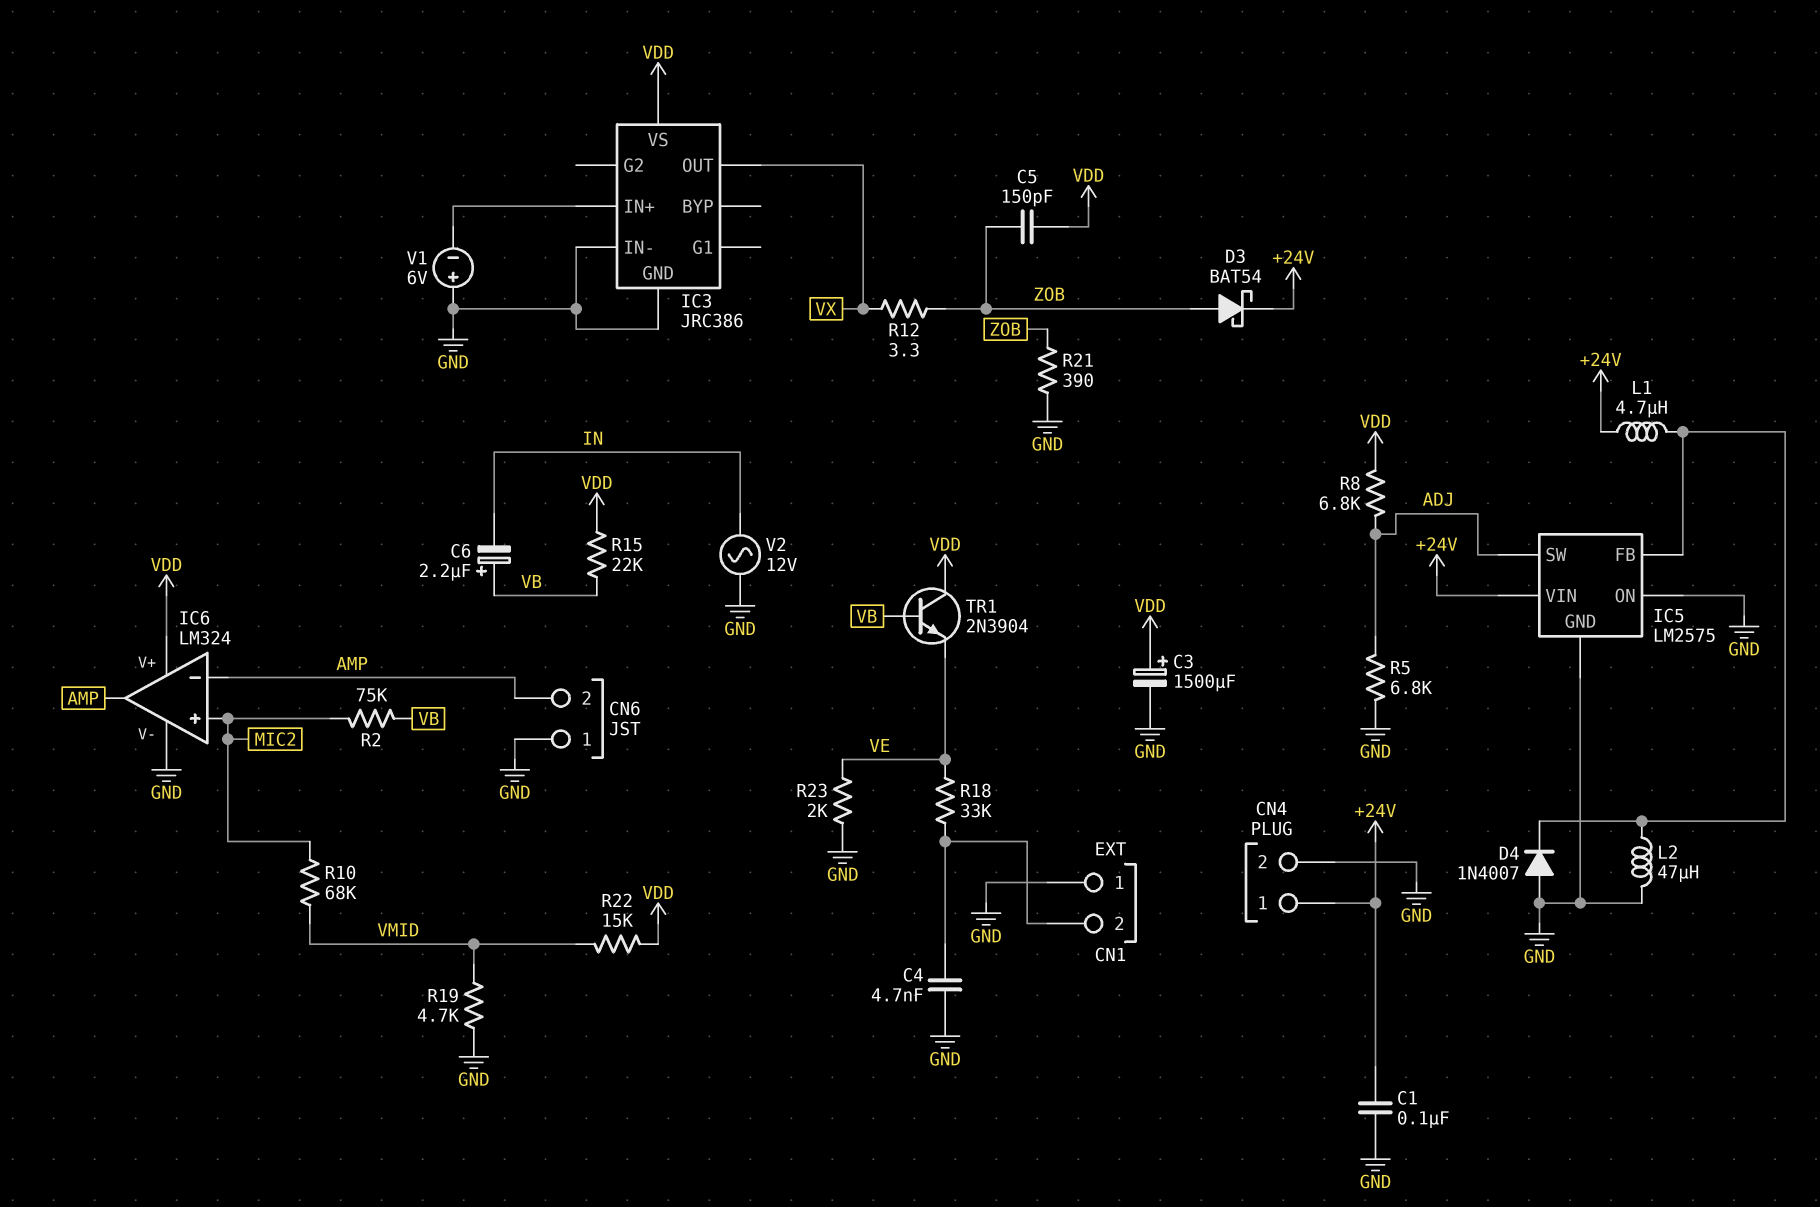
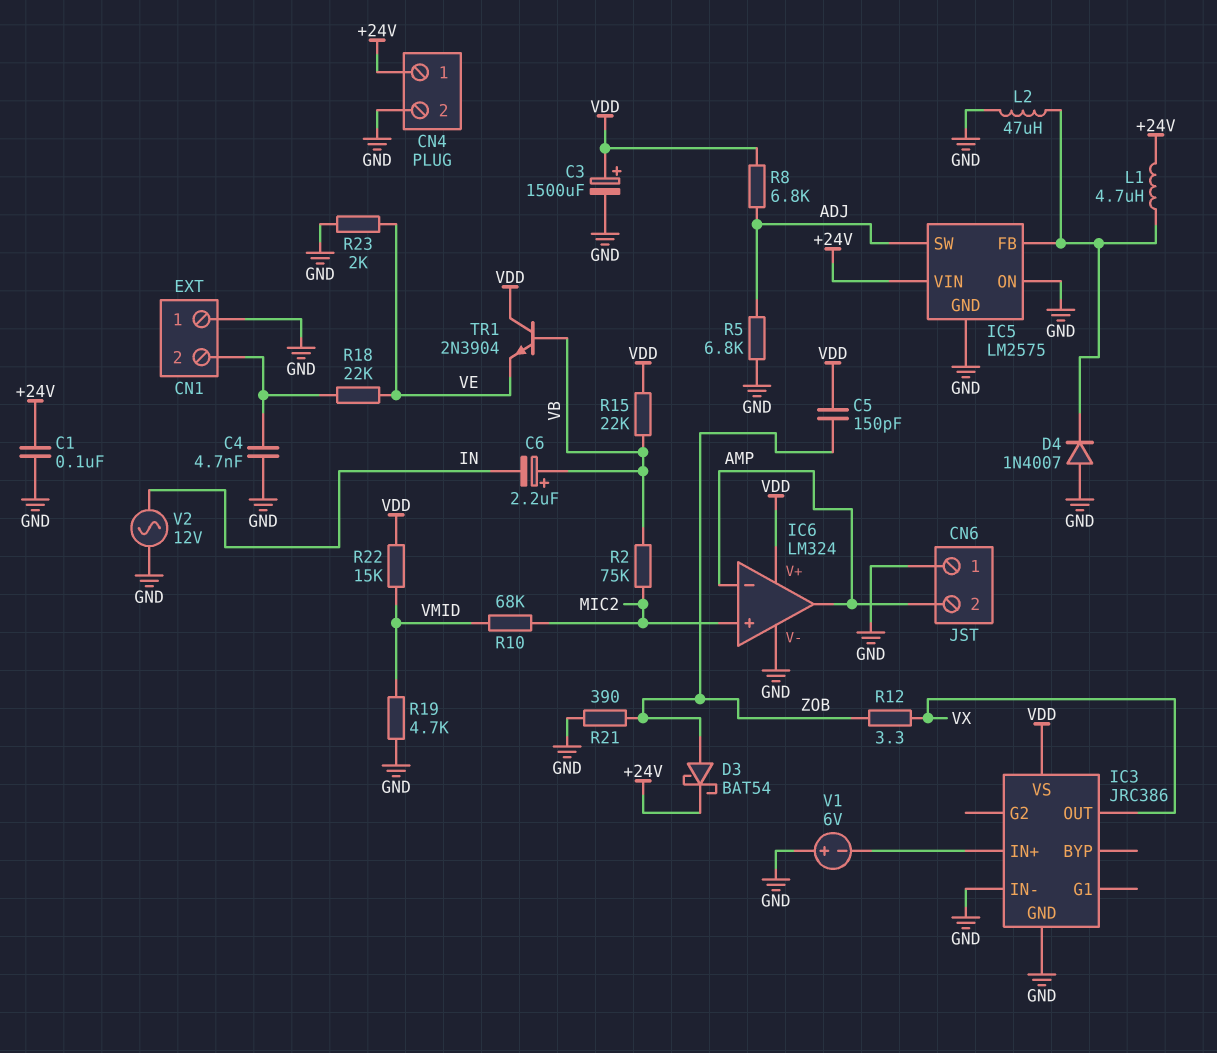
R18: 33k (CN1/2, VE) -> 22k (CN1/2, VE)

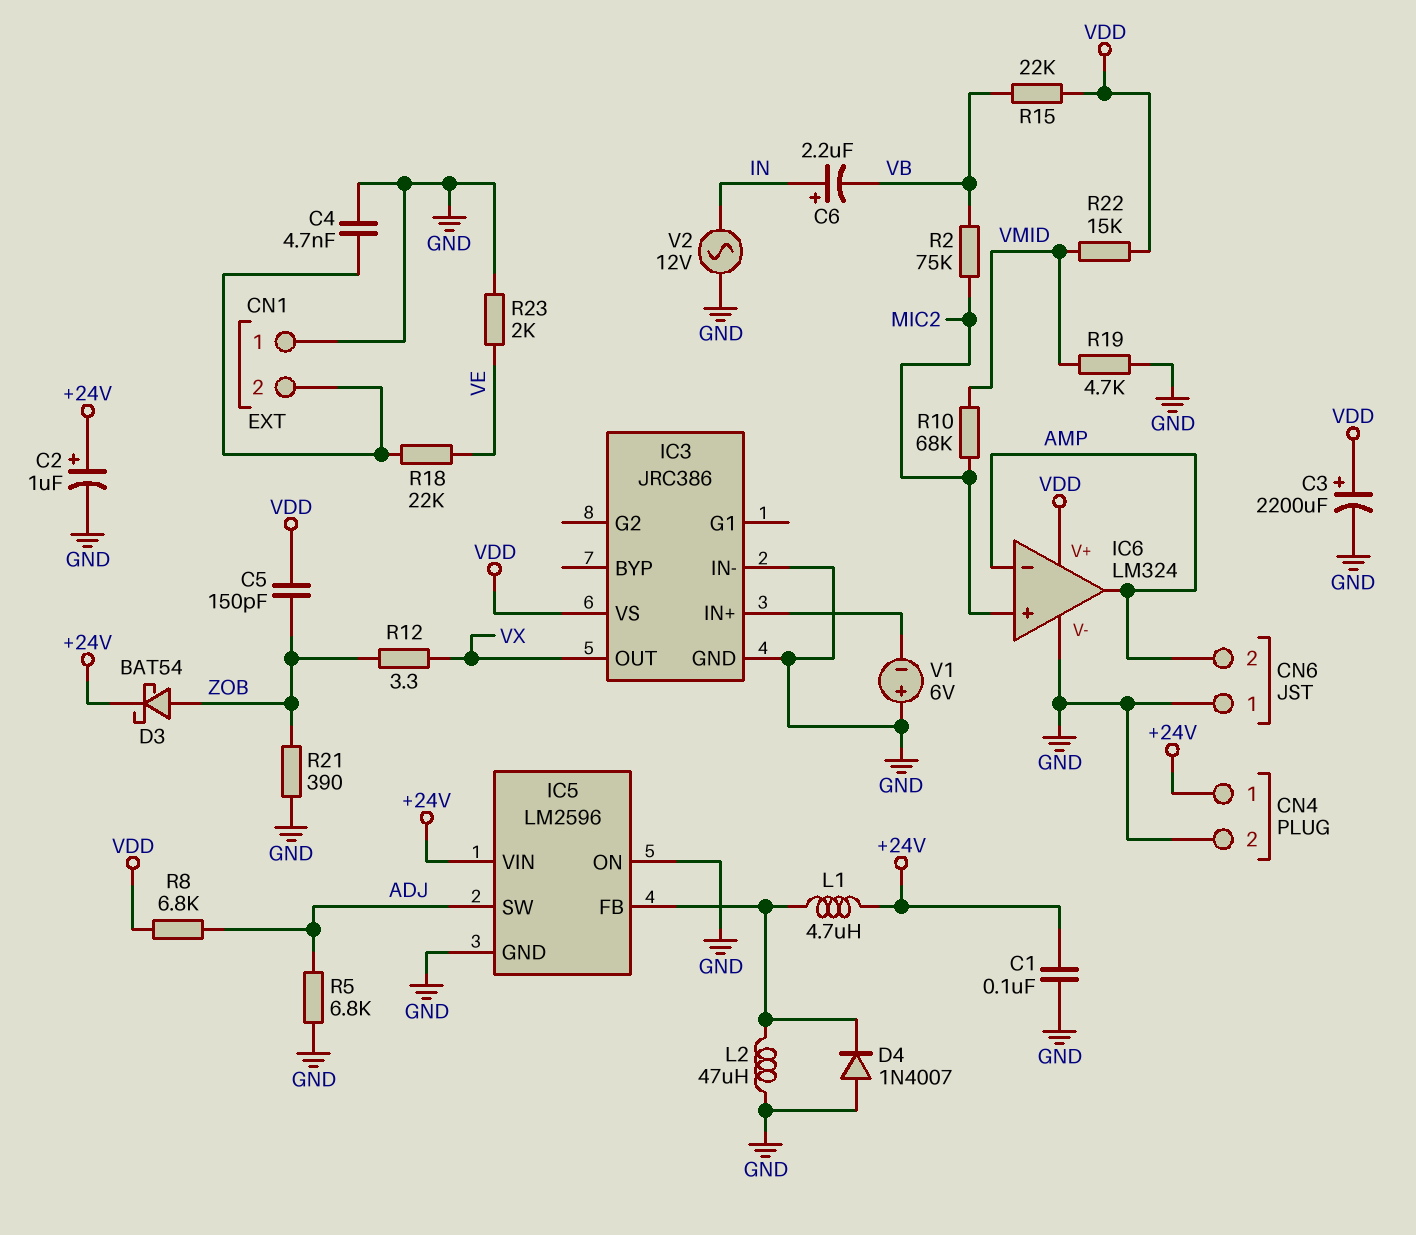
C2: none -> 1uF (plus +24V, minus GND)
C3: 1500uF (plus VDD, minus GND) -> 2200uF (plus VDD, minus GND)
C6: 2.2uF (plus VB, minus IN) -> 2.2uF (plus IN, minus VB)
IC5: LM2575 -> LM2596
TR1: NPN 2N3904 (B VB, C VDD, E VE) -> none

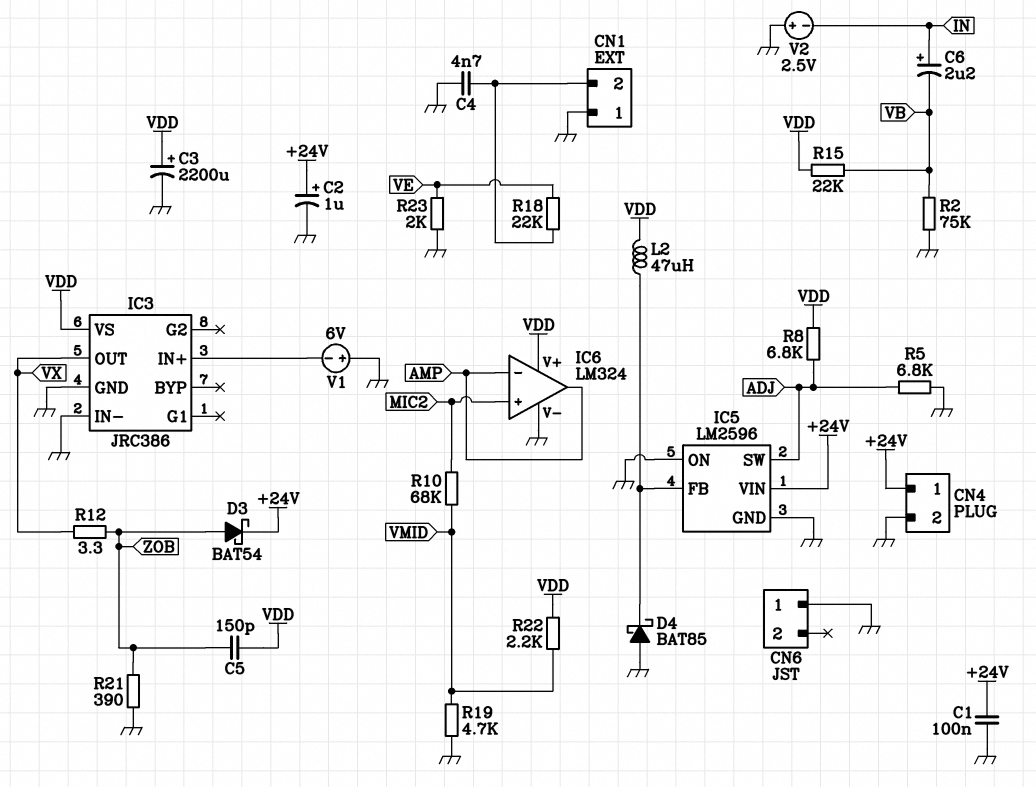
CN6 pin 2: AMP -> none
D4: diode 1N4007 (A GND, K IC5/FB) -> schottky BAT85 (A GND, K IC5/FB)
L1: 4.7uH (+24V, IC5/FB) -> none
L2: 47uH (GND, IC5/FB) -> 47uH (IC5/FB, VDD)
R2: 75k (MIC2, VB) -> 75k (GND, VB)
R22: 15k (VDD, VMID) -> 2.2k (VDD, VMID)
V2: AC 12V (GND, IN) -> 2.5V (plus GND, minus IN)

